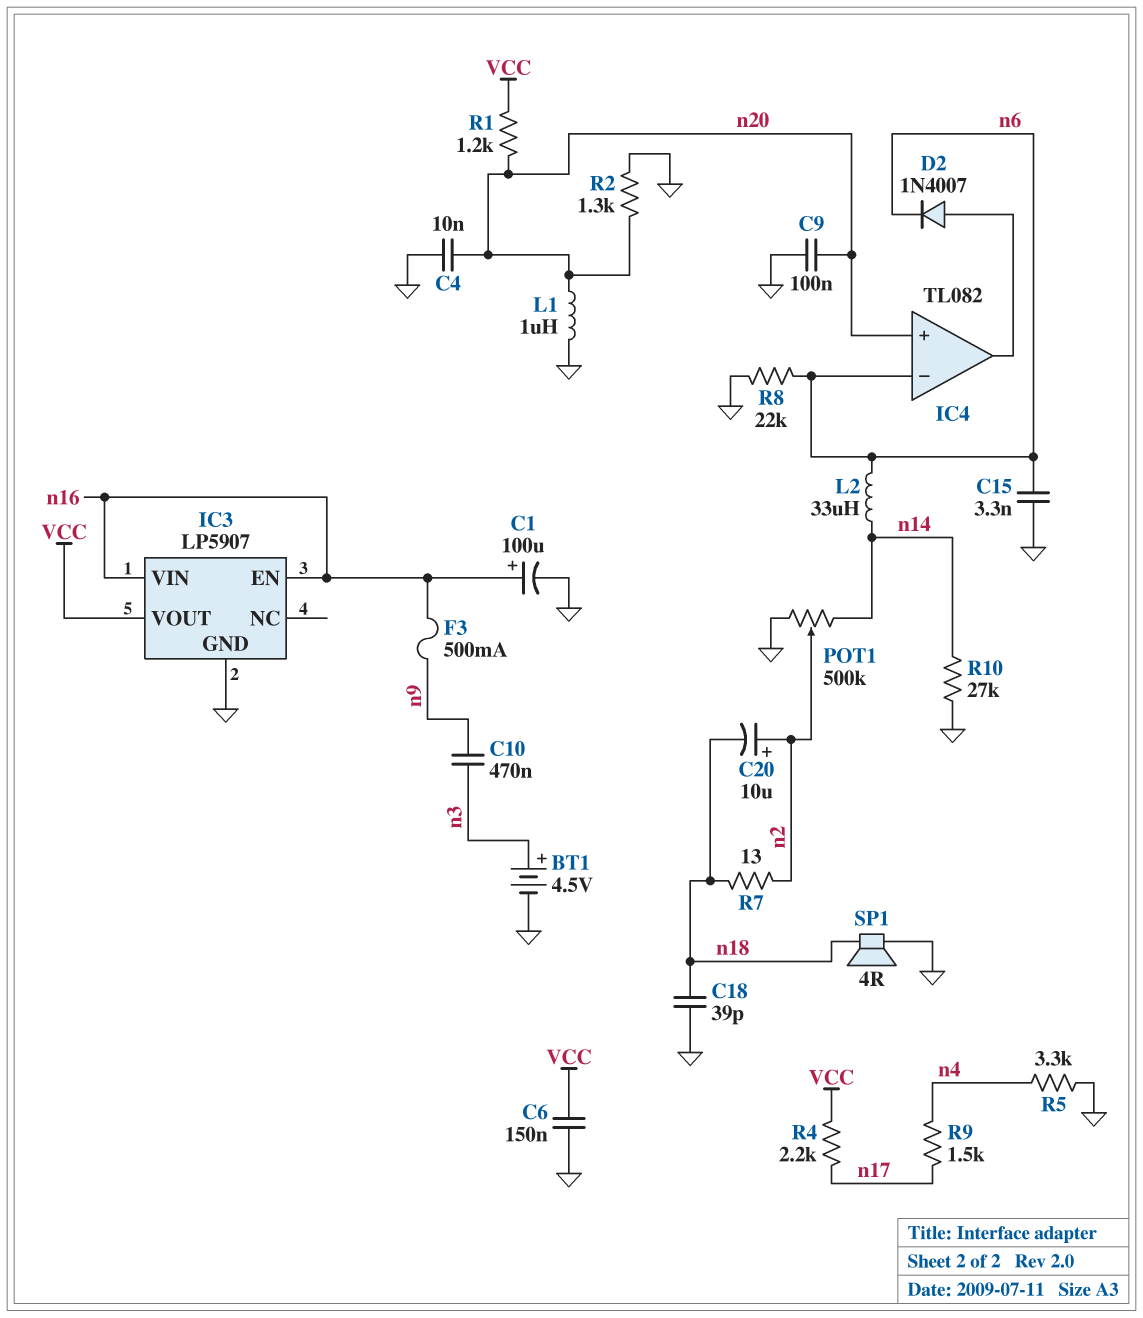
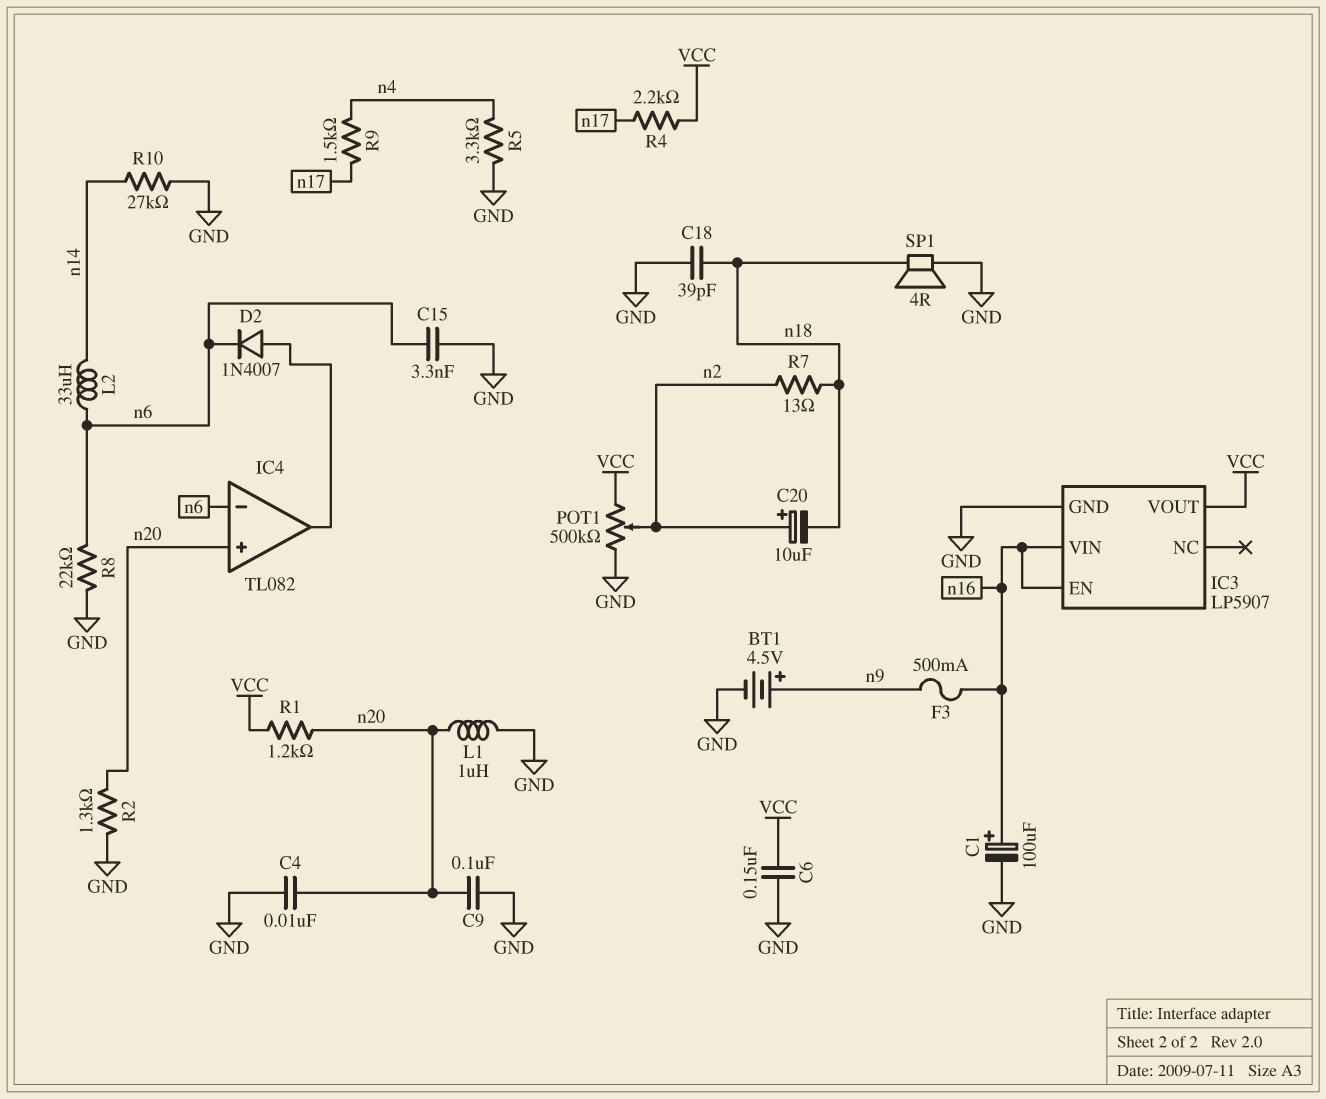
BT1: 4.5V (plus n3, minus GND) -> 4.5V (plus n9, minus GND)
C10: 470nF (n3, n9) -> none
POT1: 500k (GND, n14, wiper n2) -> 500k (GND, VCC, wiper n2)

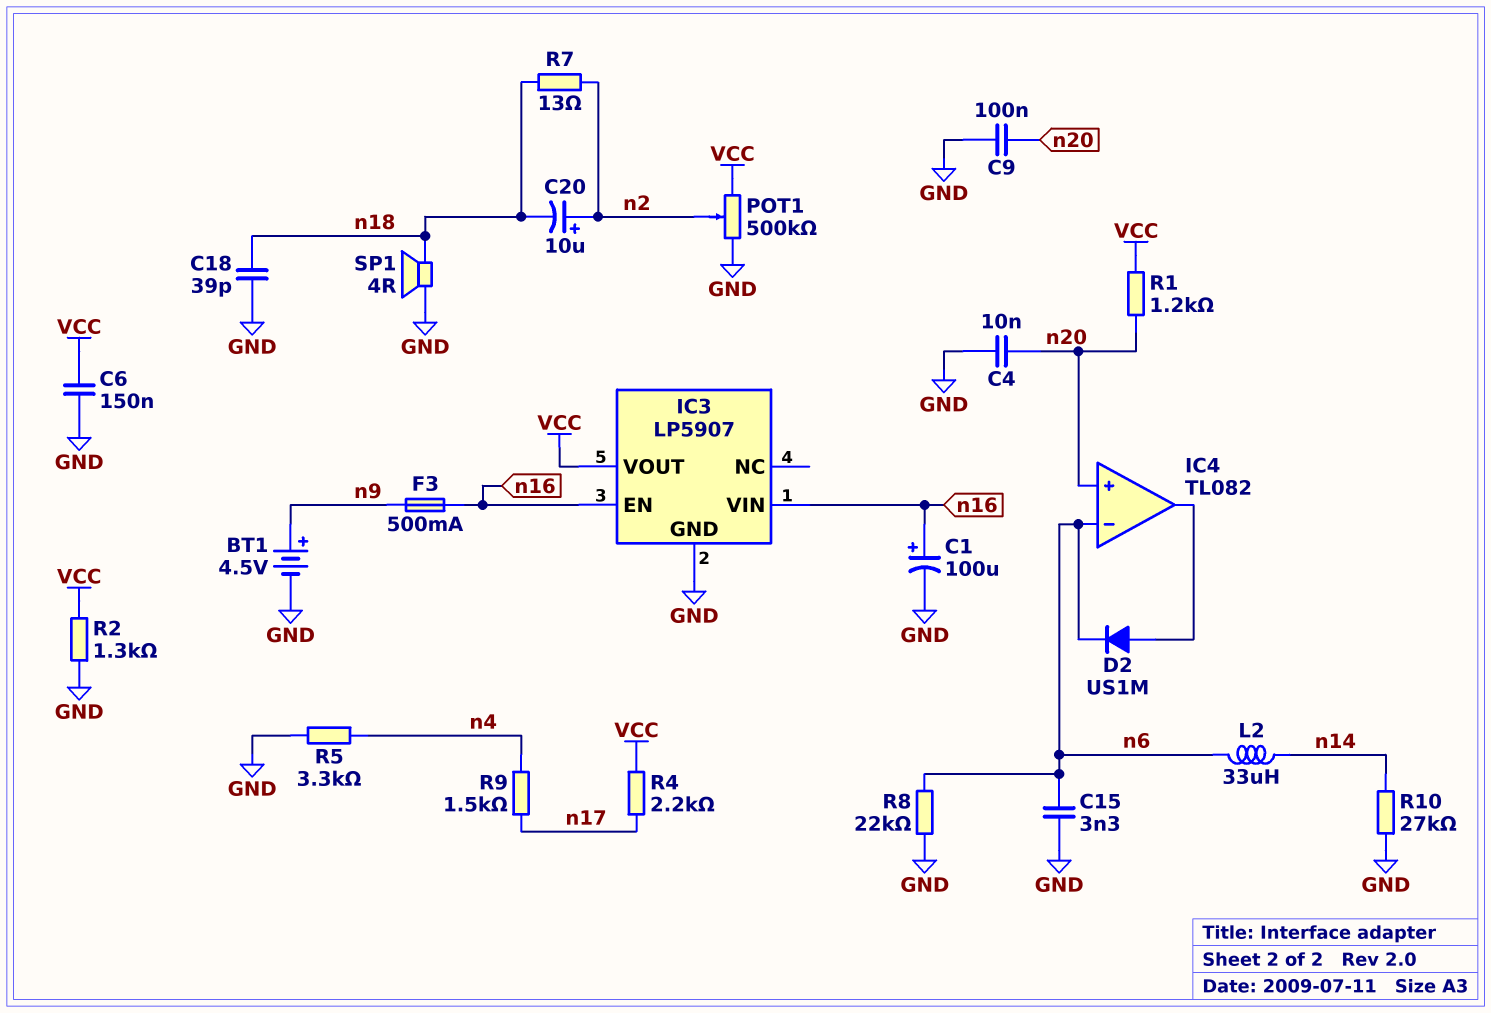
D2: diode 1N4007 (A IC4/out, K n6) -> diode US1M (A IC4/out, K n6)
L1: 1uH (GND, n20) -> none
R2: 1.3k (GND, n20) -> 1.3k (GND, VCC)

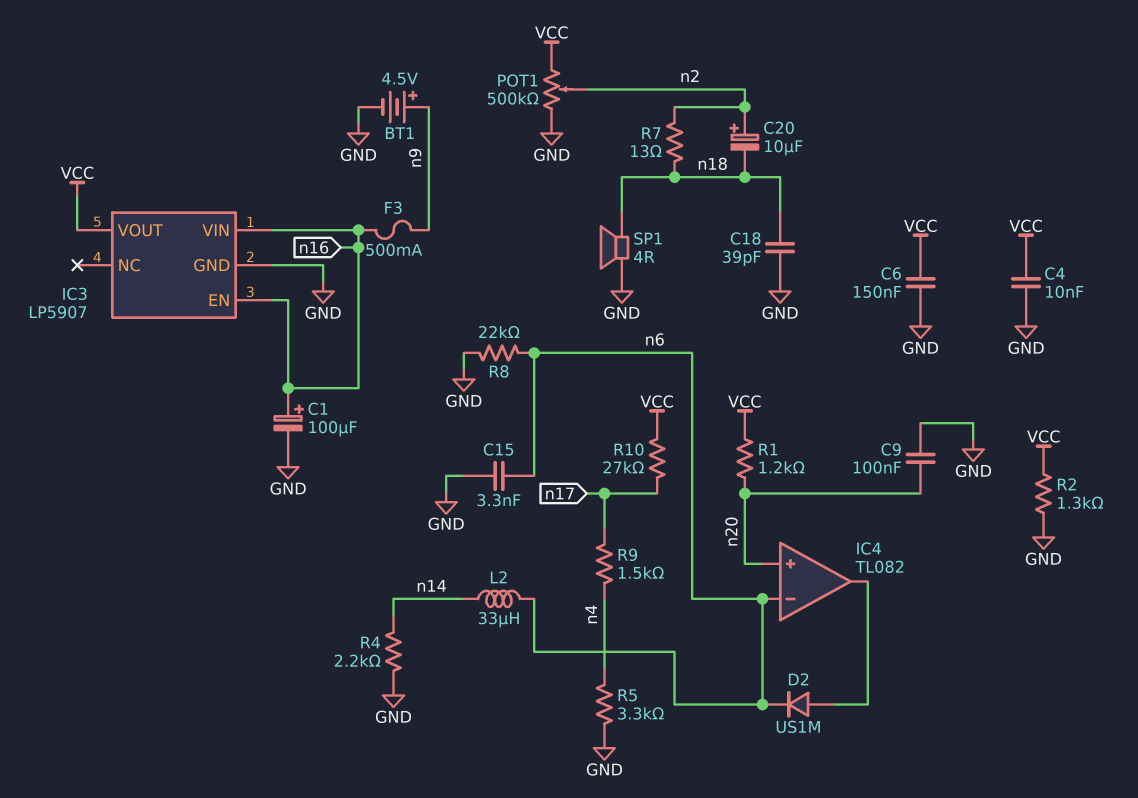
C4: 10nF (GND, n20) -> 10nF (GND, VCC)
R4: 2.2k (VCC, n17) -> 2.2k (GND, n14)
R10: 27k (GND, n14) -> 27k (VCC, n17)

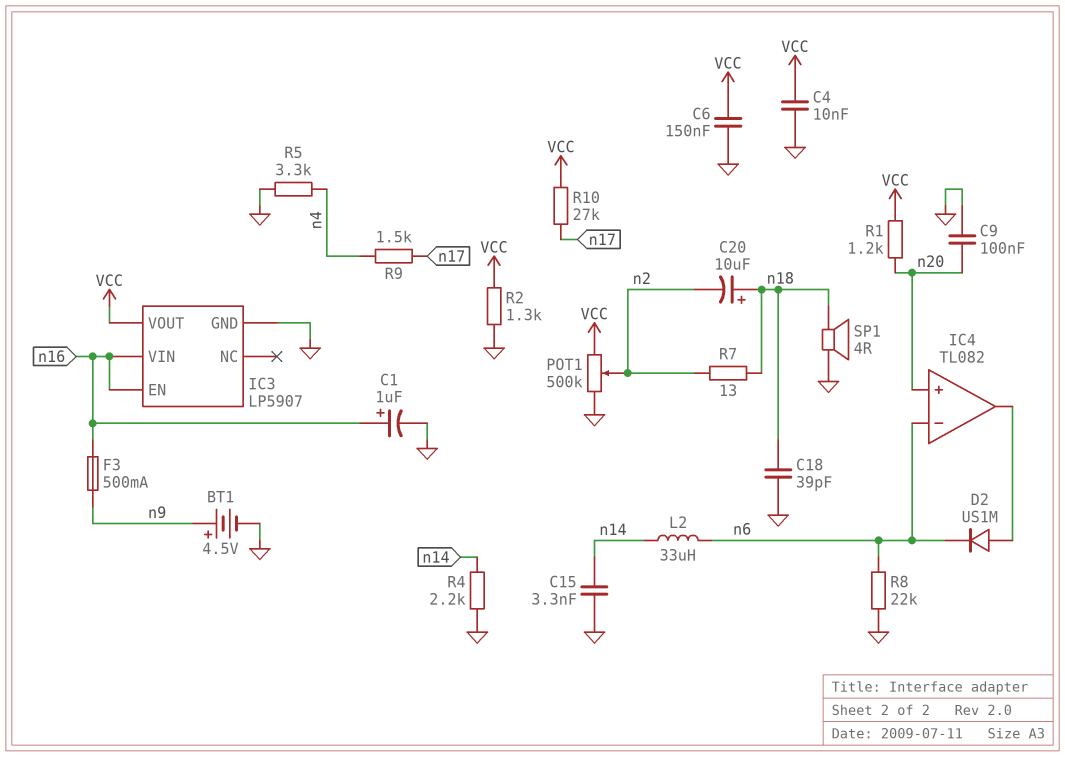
C1: 100uF (plus n16, minus GND) -> 1uF (plus n16, minus GND)
C15: 3.3nF (GND, n6) -> 3.3nF (GND, n14)
C20: 10uF (plus n2, minus n18) -> 10uF (plus n18, minus n2)

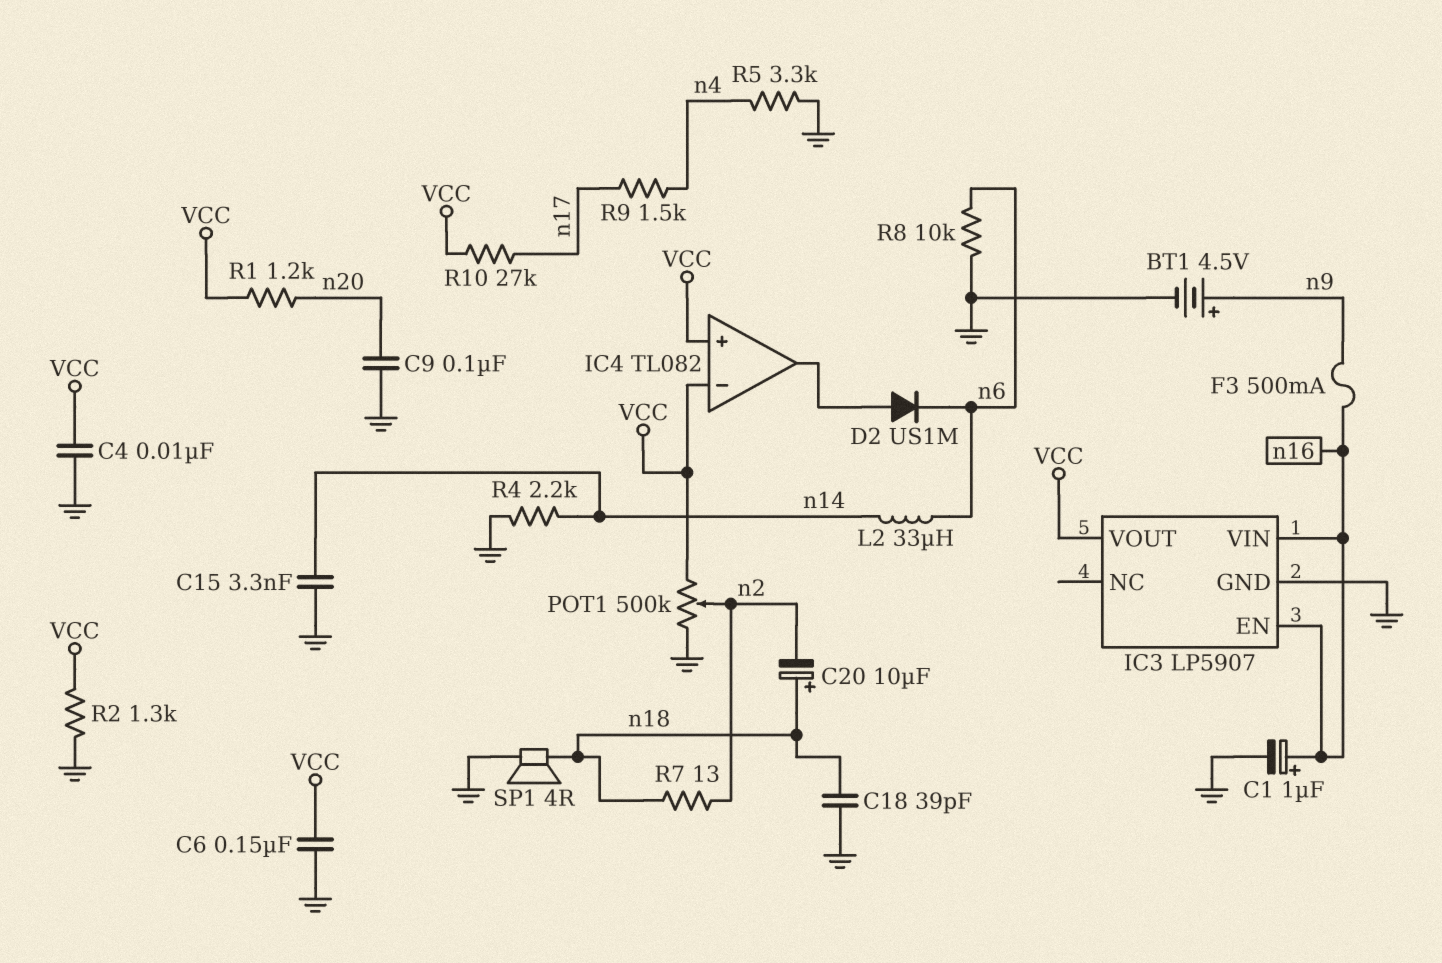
IC4 pin in+: n20 -> VCC
IC4 pin in-: n6 -> VCC
R8: 22k (GND, n6) -> 10k (GND, n6)

